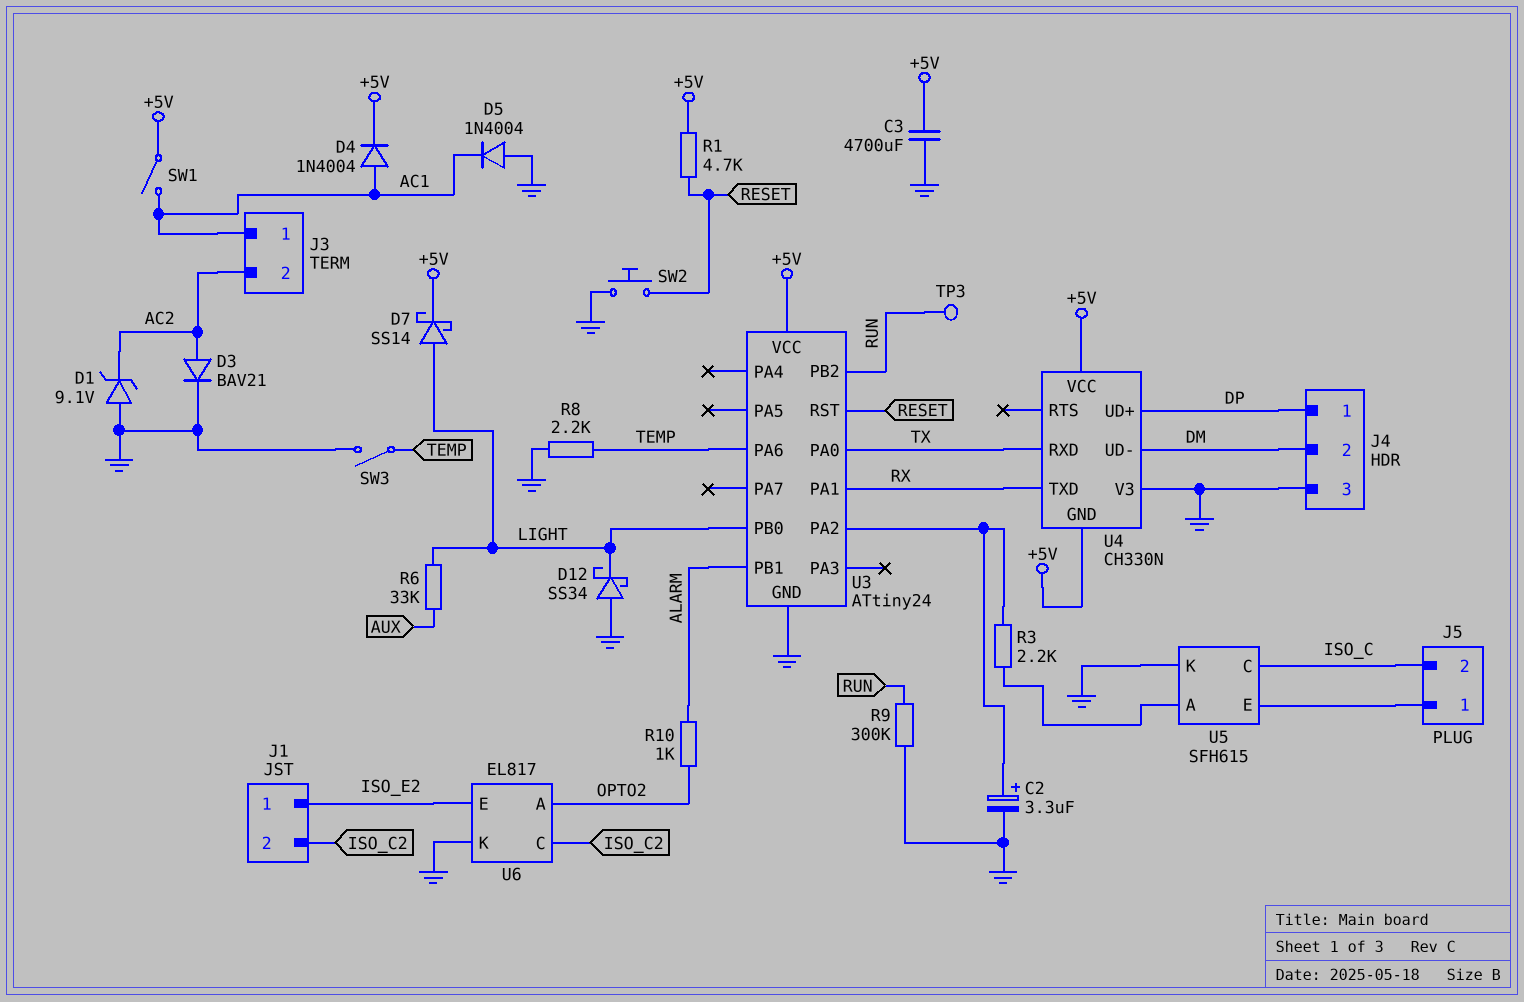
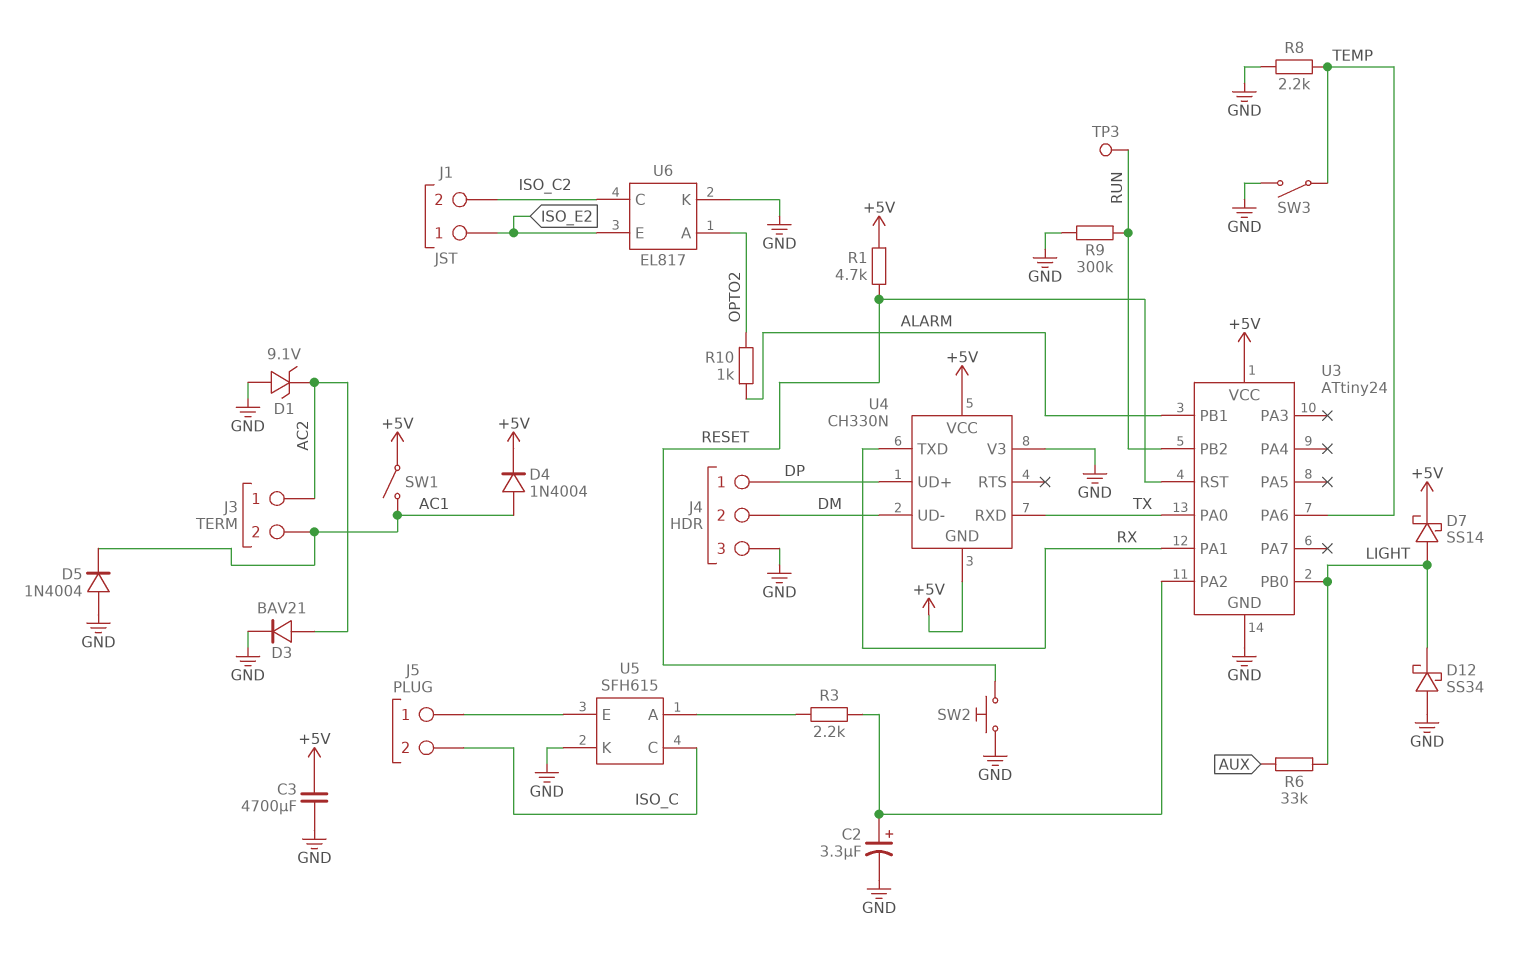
J3 pin 1: AC1 -> AC2
J3 pin 2: AC2 -> AC1

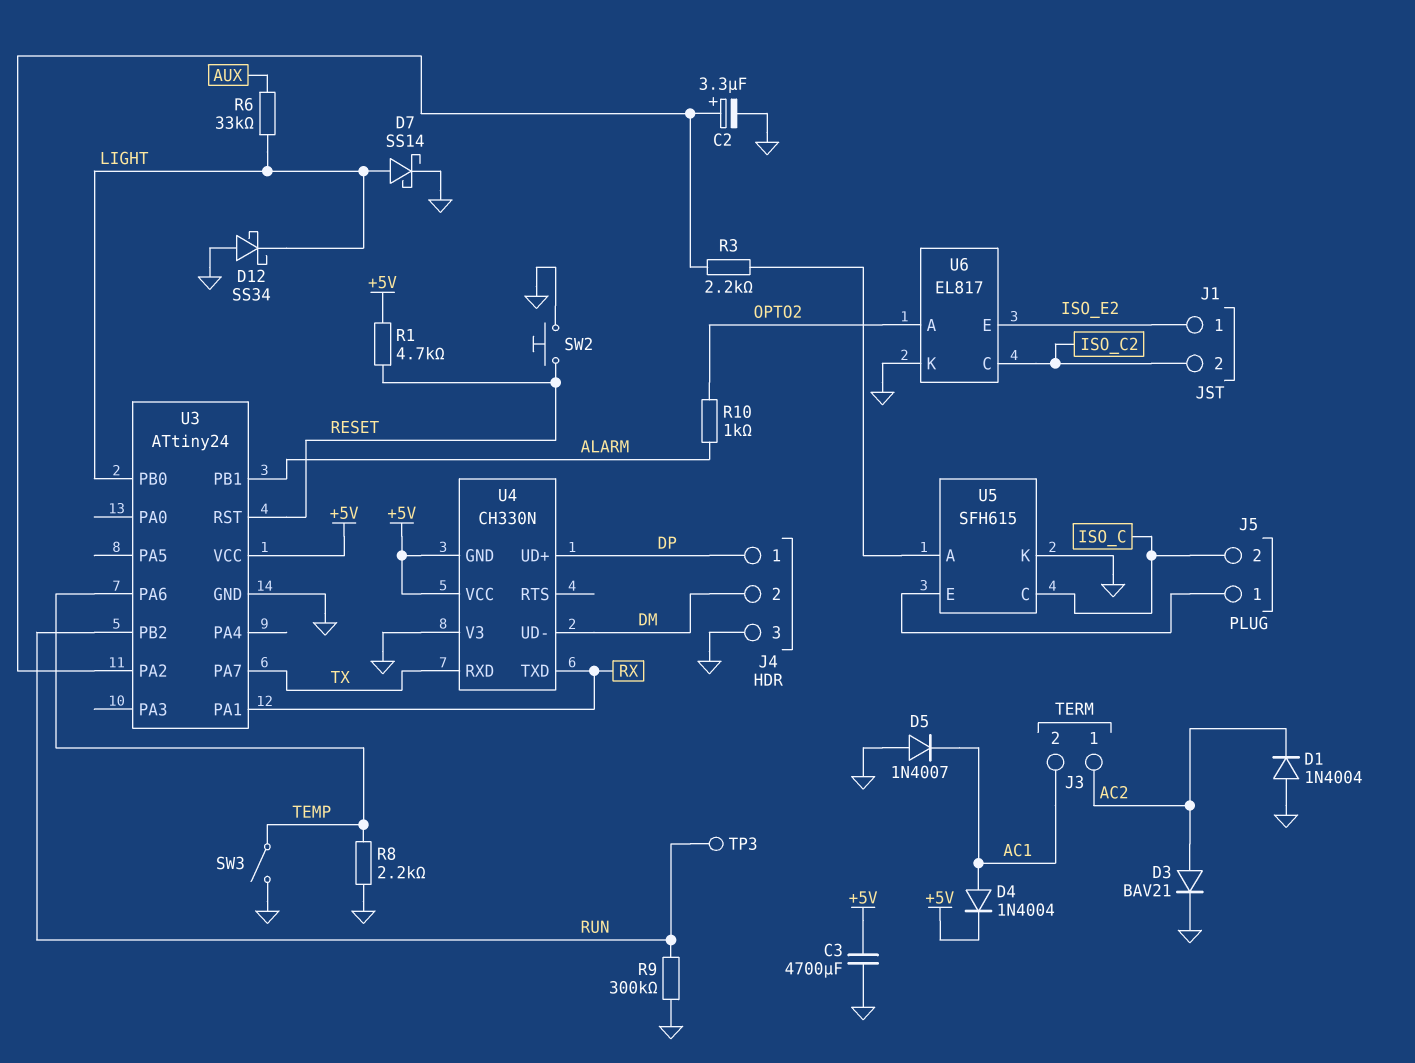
D1: zener 9.1V (A GND, K AC2) -> diode 1N4004 (A GND, K AC2)
D5: diode 1N4004 (A GND, K AC1) -> diode 1N4007 (A GND, K AC1)
D7: schottky SS14 (A LIGHT, K +5V) -> schottky SS14 (A LIGHT, K GND)
SW1: switch (+5V, AC1) -> none
U3 pin PA0: TX -> none
U3 pin PA7: none -> TX

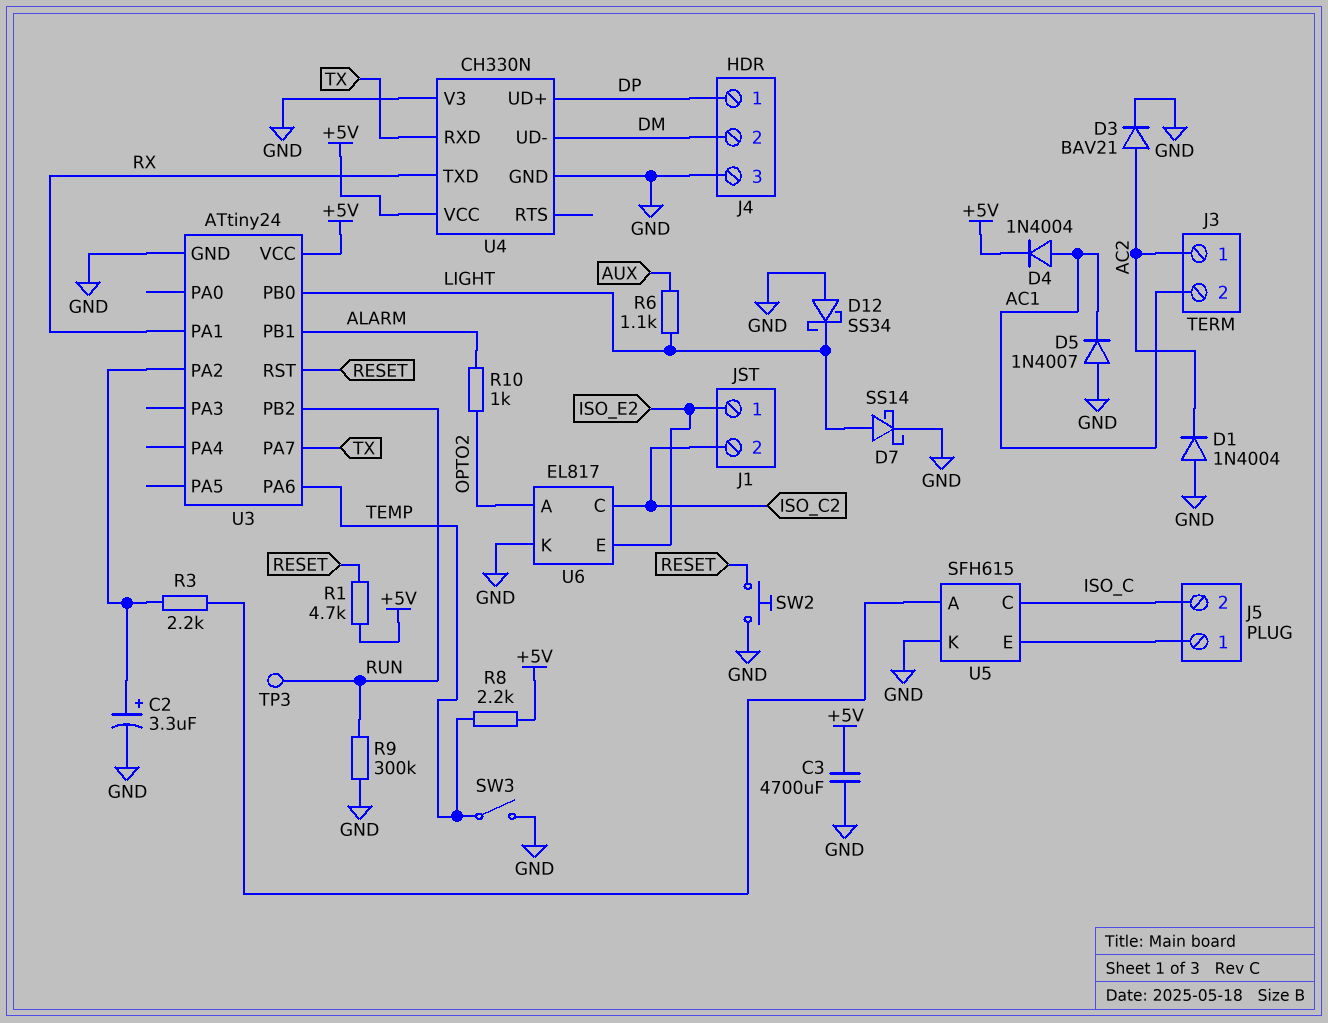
R6: 33k (AUX, LIGHT) -> 1.1k (AUX, LIGHT)
R8: 2.2k (GND, TEMP) -> 2.2k (+5V, TEMP)
U4 pin GND: +5V -> GND

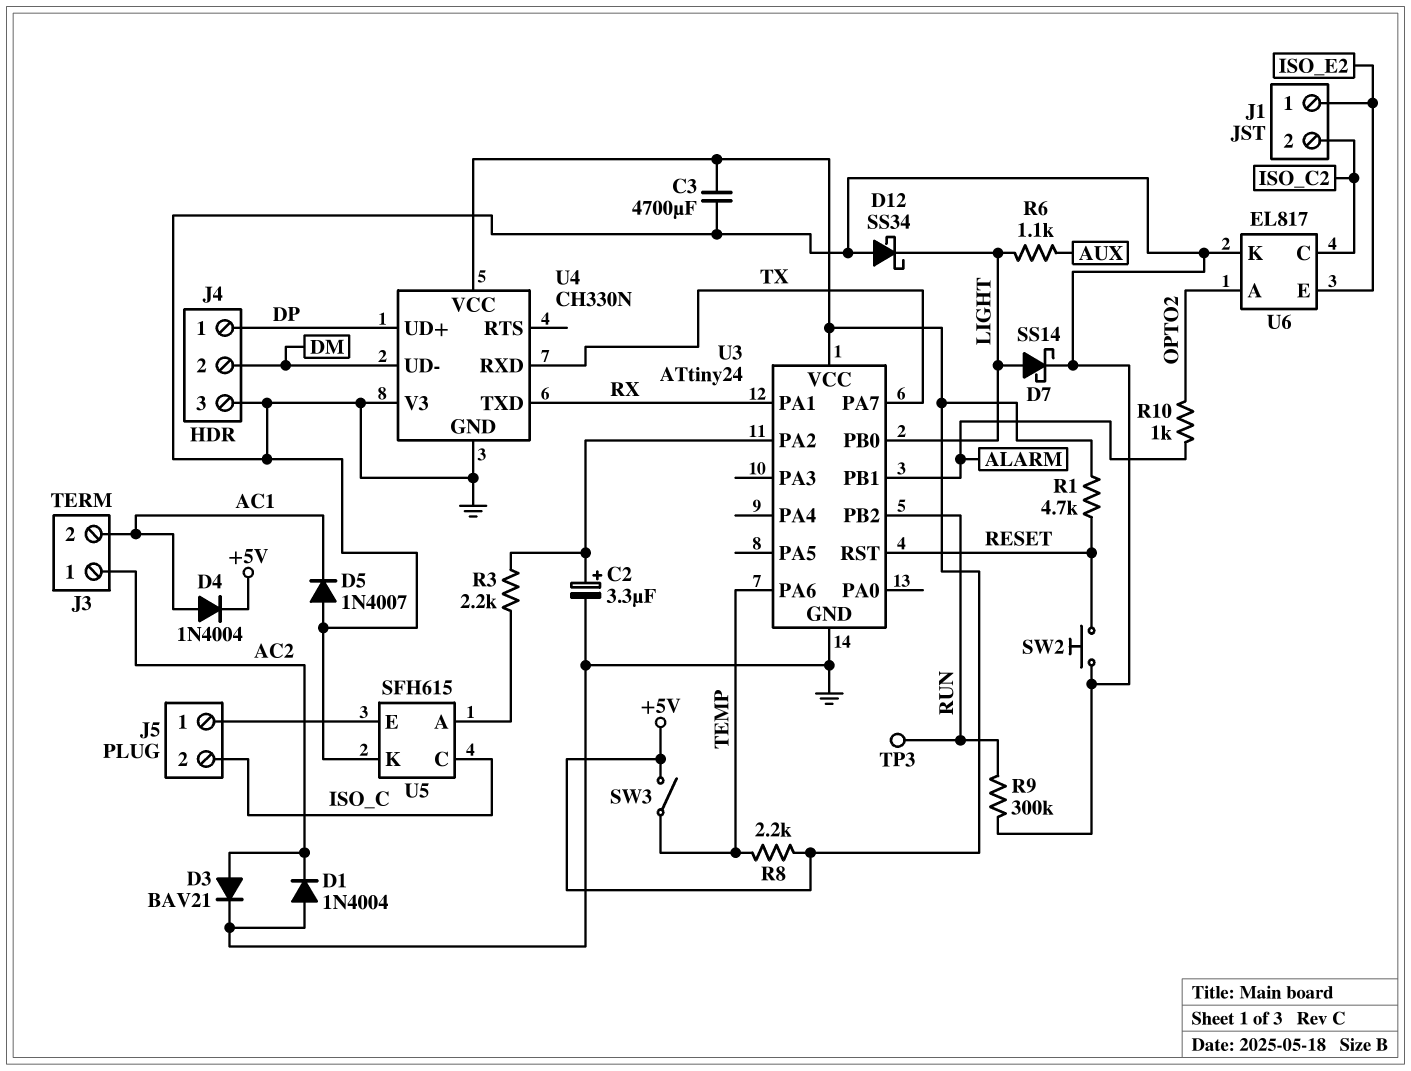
SW3: switch (GND, TEMP) -> switch (+5V, TEMP)

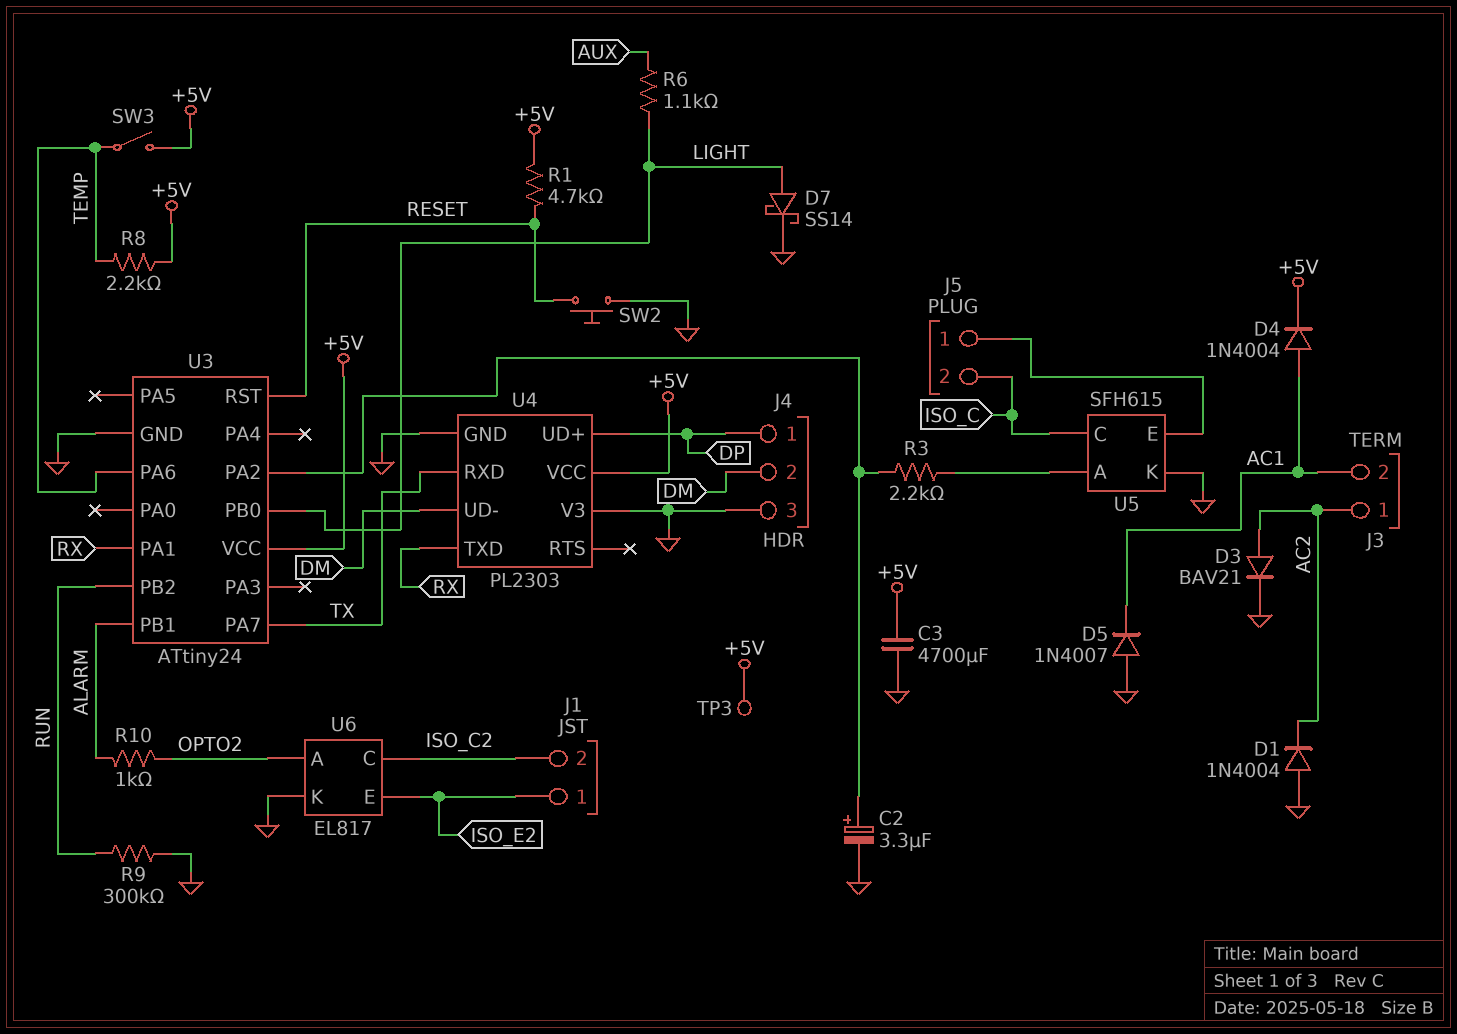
D12: schottky SS34 (A GND, K LIGHT) -> none
TP3: test point (RUN) -> test point (+5V)
U4: CH330N -> PL2303

